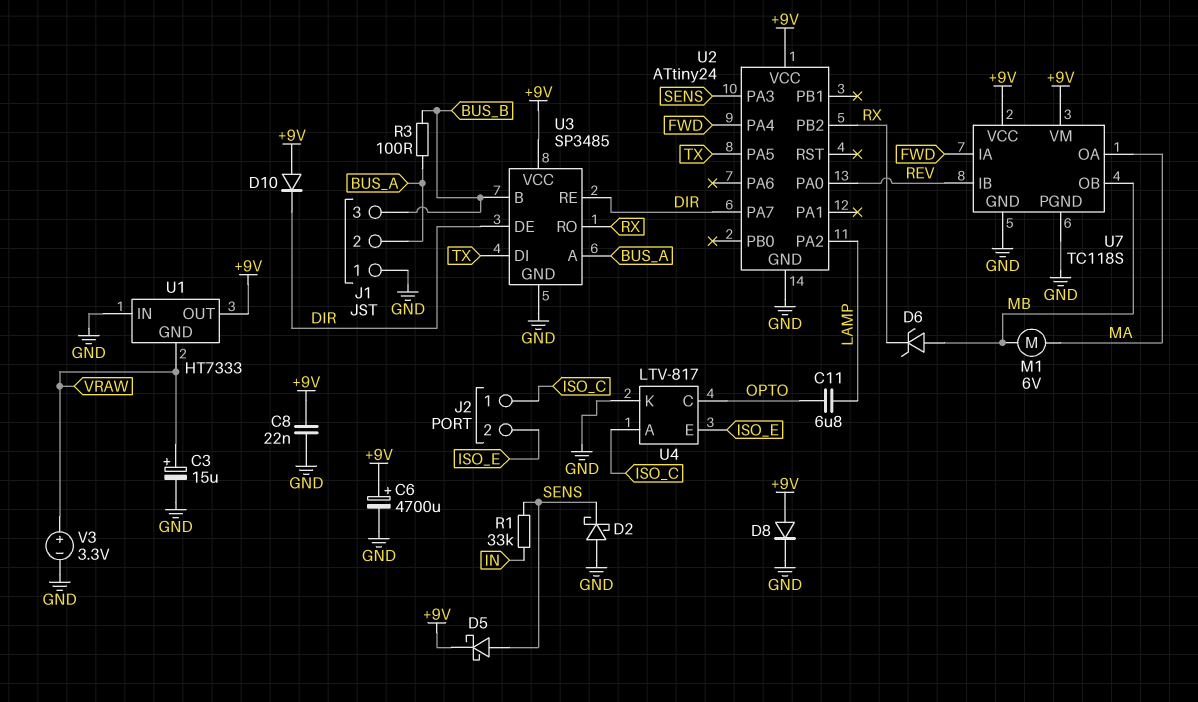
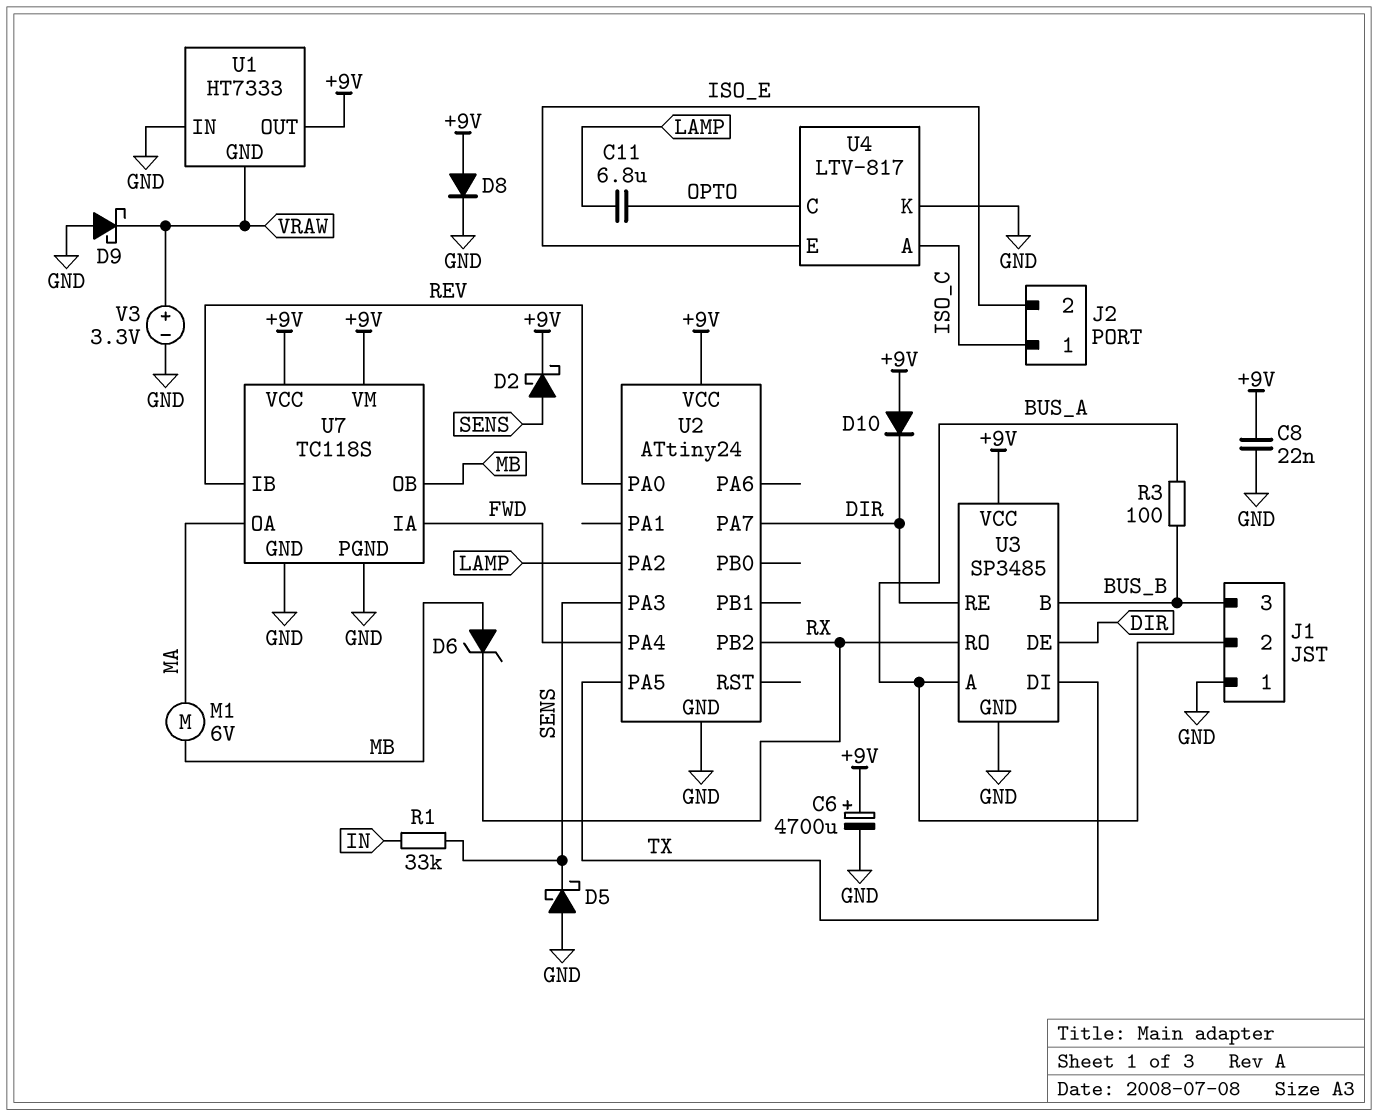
C3: 15uF (plus VRAW, minus GND) -> none
D2: schottky (A GND, K SENS) -> schottky (A SENS, K +9V)
D5: schottky (A SENS, K +9V) -> schottky (A GND, K SENS)
D9: none -> schottky (A GND, K VRAW)

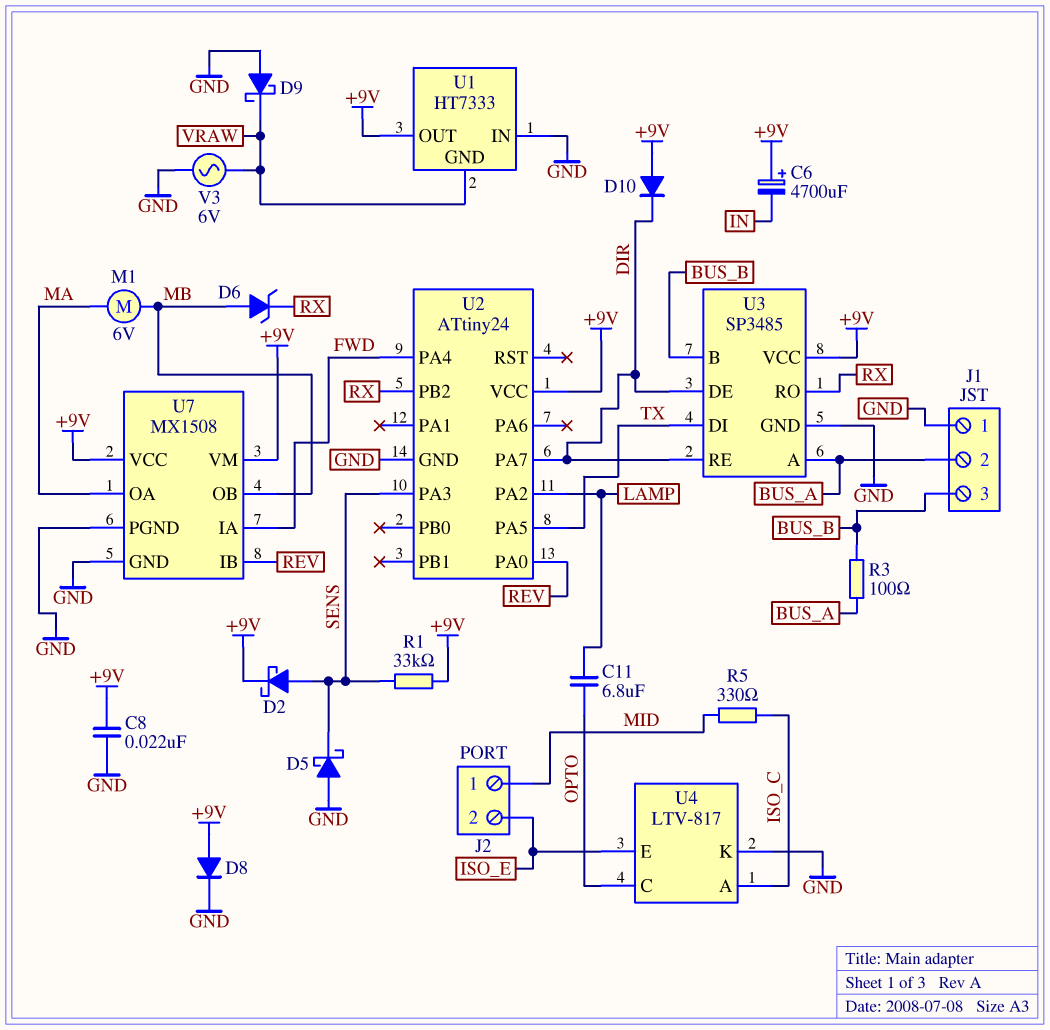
C6: 4700uF (plus +9V, minus GND) -> 4700uF (plus +9V, minus IN)
J2 pin 1: ISO_C -> MID
R1: 33k (IN, SENS) -> 33k (+9V, SENS)
R5: none -> 330 (ISO_C, MID)
U7: TC118S -> MX1508
V3: 3.3V (plus VRAW, minus GND) -> AC 6V (GND, VRAW)

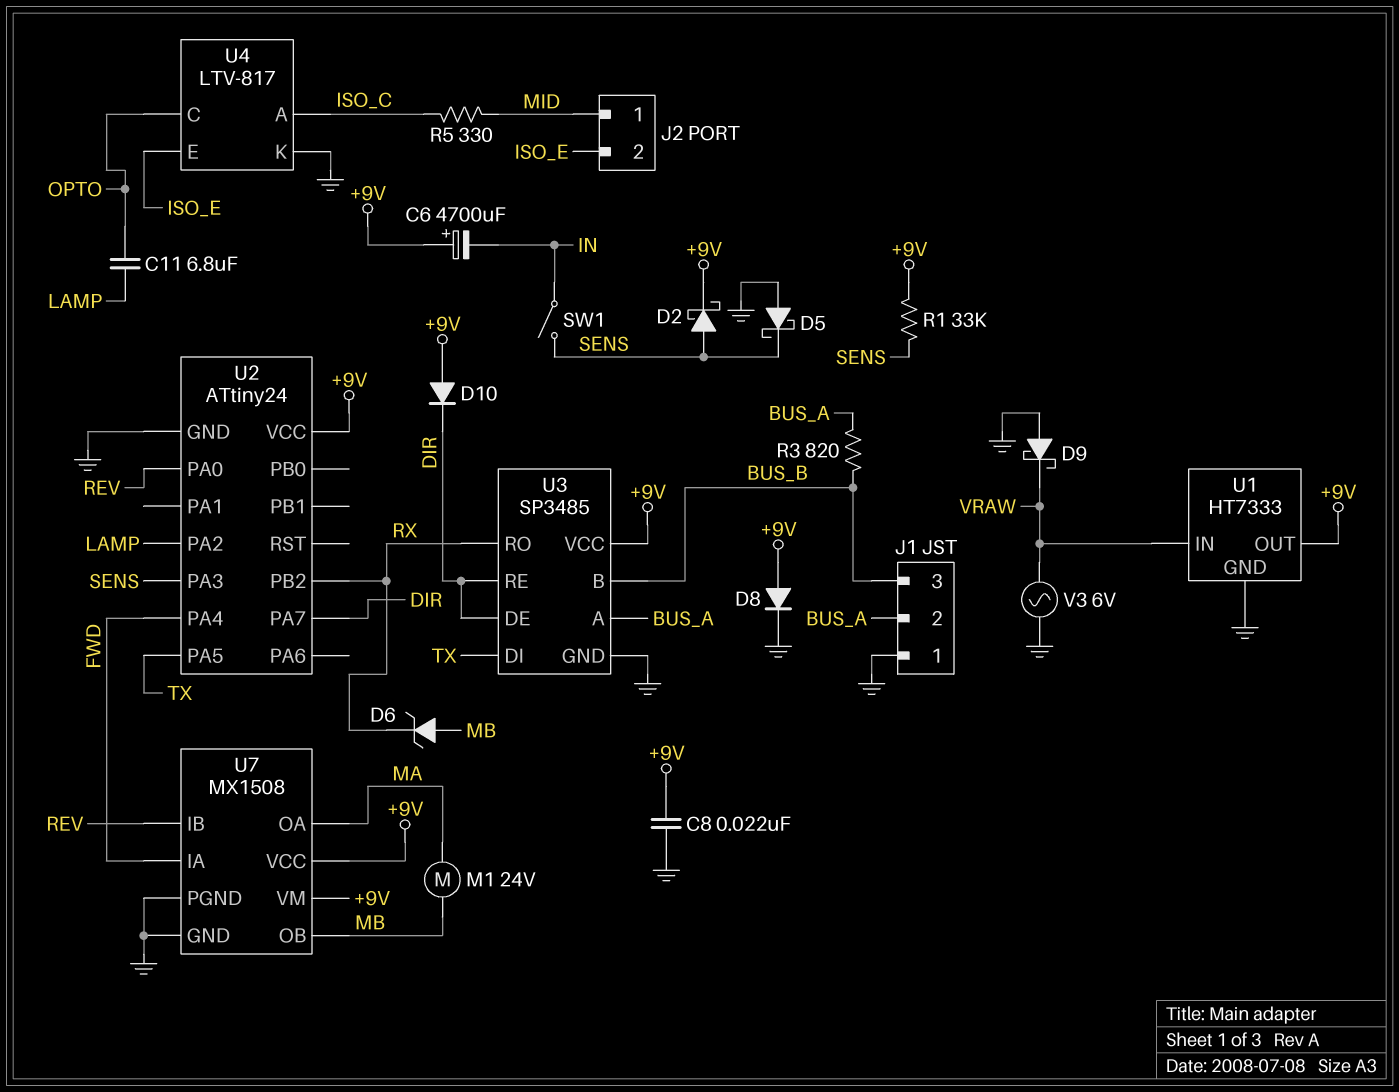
M1: motor 6V (MA, MB) -> motor 24V (MA, MB)
R3: 100 (BUS_A, BUS_B) -> 820 (BUS_A, BUS_B)
SW1: none -> switch (IN, SENS)
U1 pin GND: VRAW -> GND
U1 pin IN: GND -> VRAW

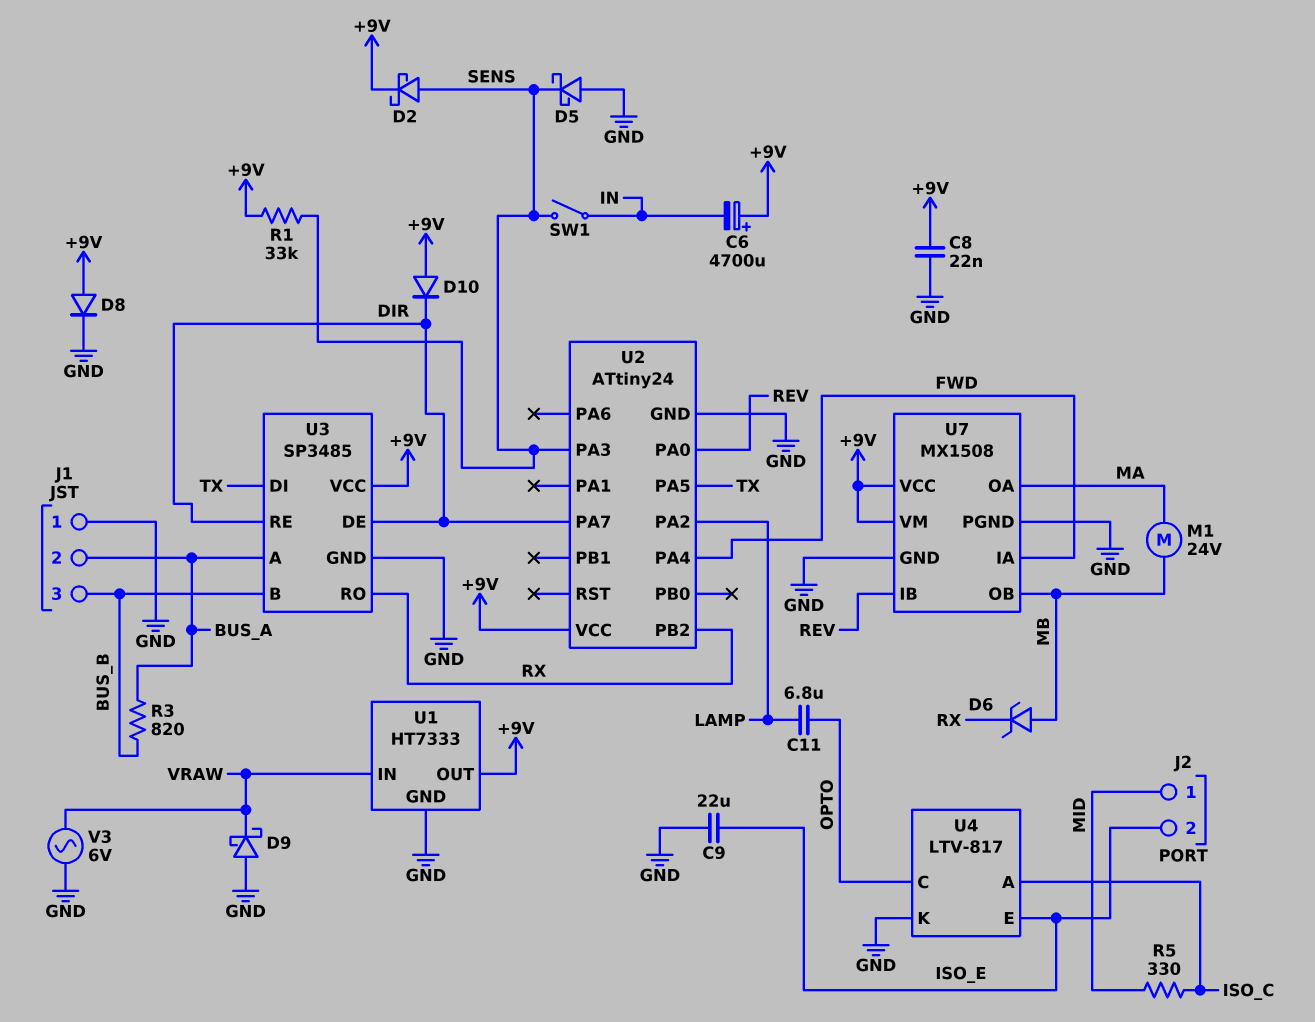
C9: none -> 22uF (GND, ISO_E)

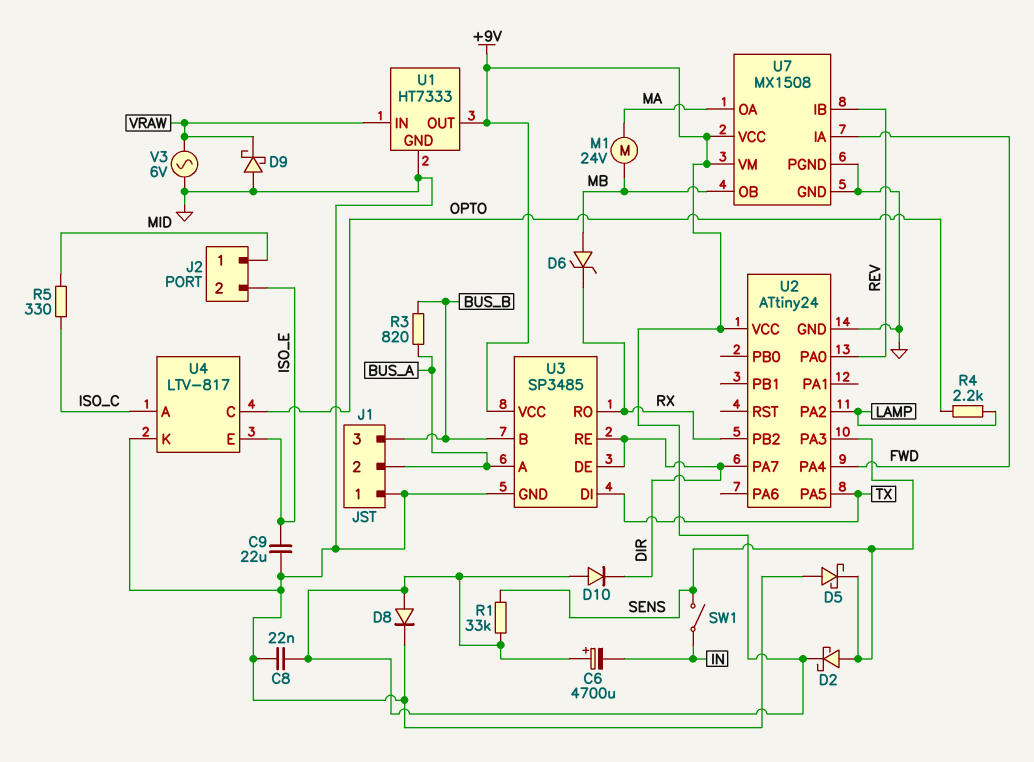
C11: 6.8uF (LAMP, OPTO) -> none
R4: none -> 2.2k (LAMP, OPTO)

